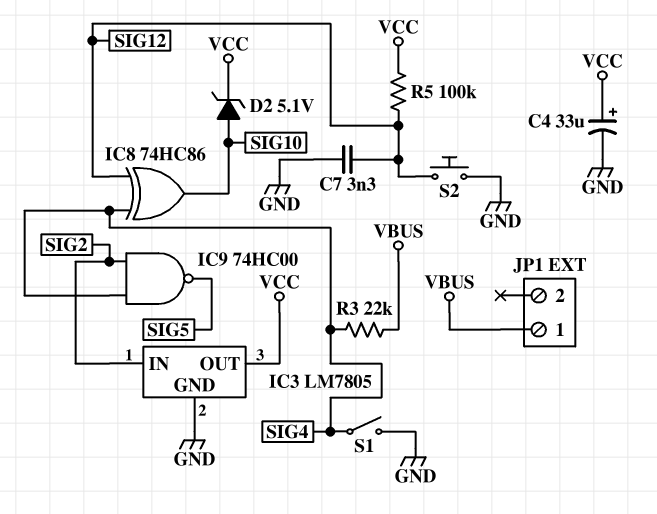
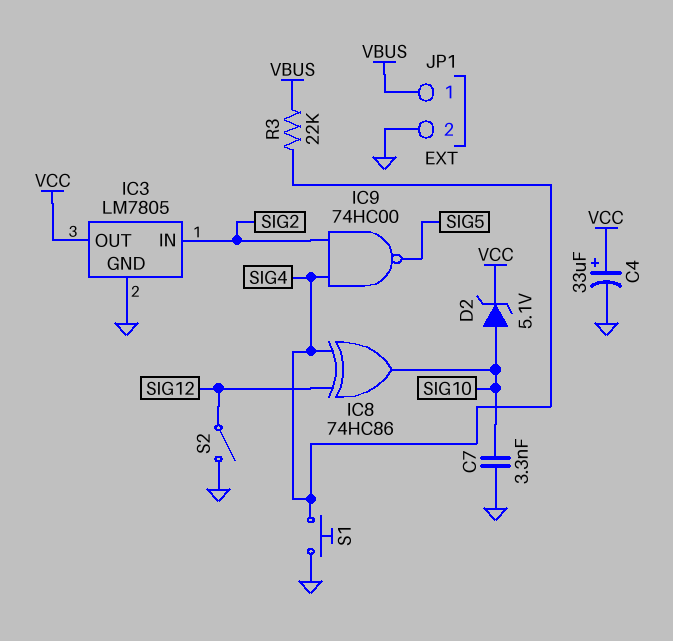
C7: 3.3nF (GND, SIG12) -> 3.3nF (GND, SIG10)
JP1 pin 2: none -> GND
R5: 100k (SIG12, VCC) -> none
S1: switch (GND, SIG4) -> button (GND, SIG4)
S2: button (GND, SIG12) -> switch (GND, SIG12)

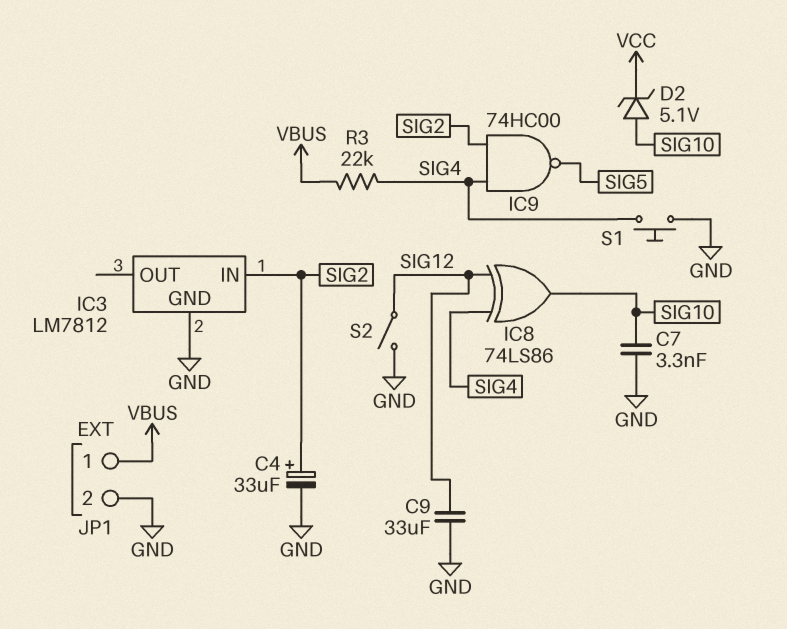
C4: 33uF (plus VCC, minus GND) -> 33uF (plus SIG2, minus GND)
C9: none -> 33uF (GND, SIG12)
IC3: LM7805 -> LM7812
IC3 pin OUT: VCC -> none
IC8: XOR 74HC86 (in SIG4, in SIG12, out SIG10) -> XOR 74LS86 (in SIG4, in SIG12, out SIG10)

